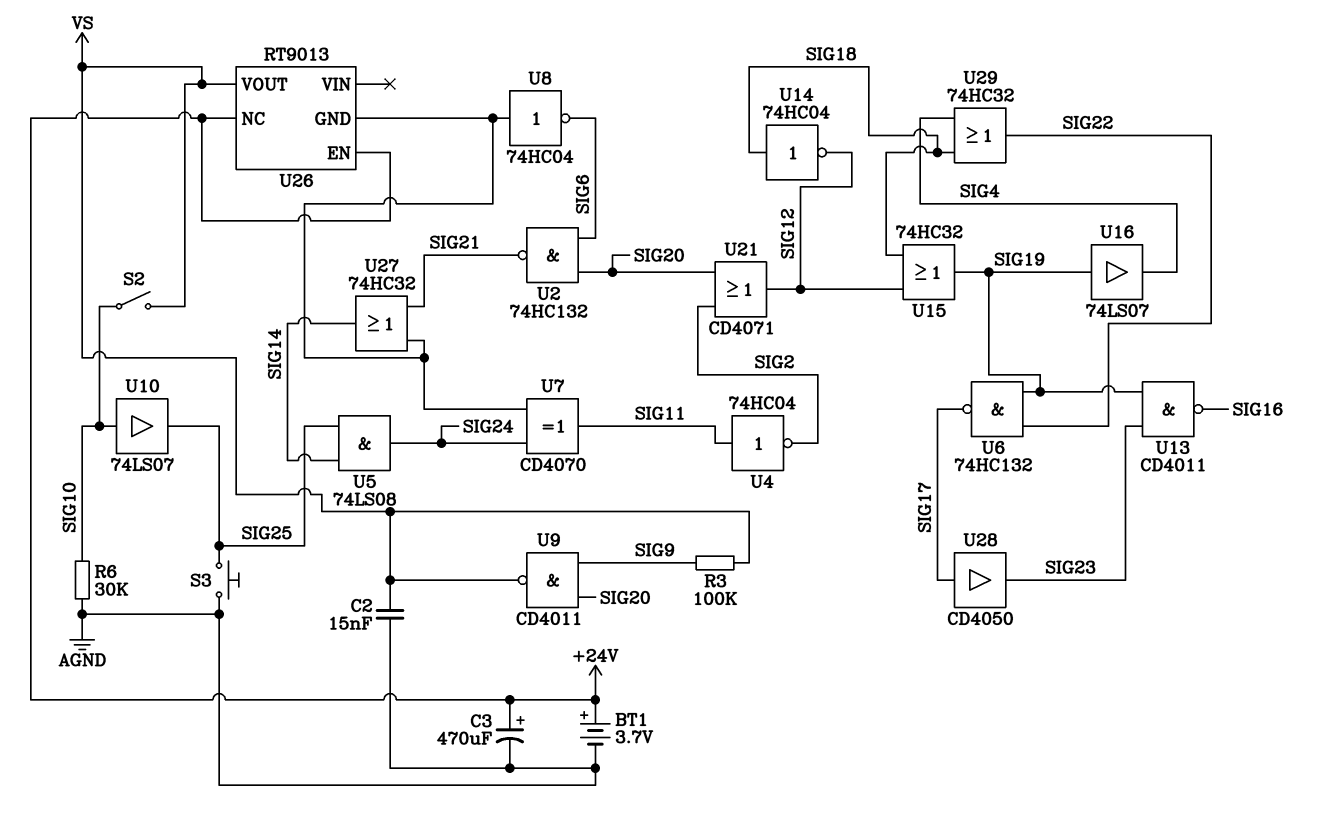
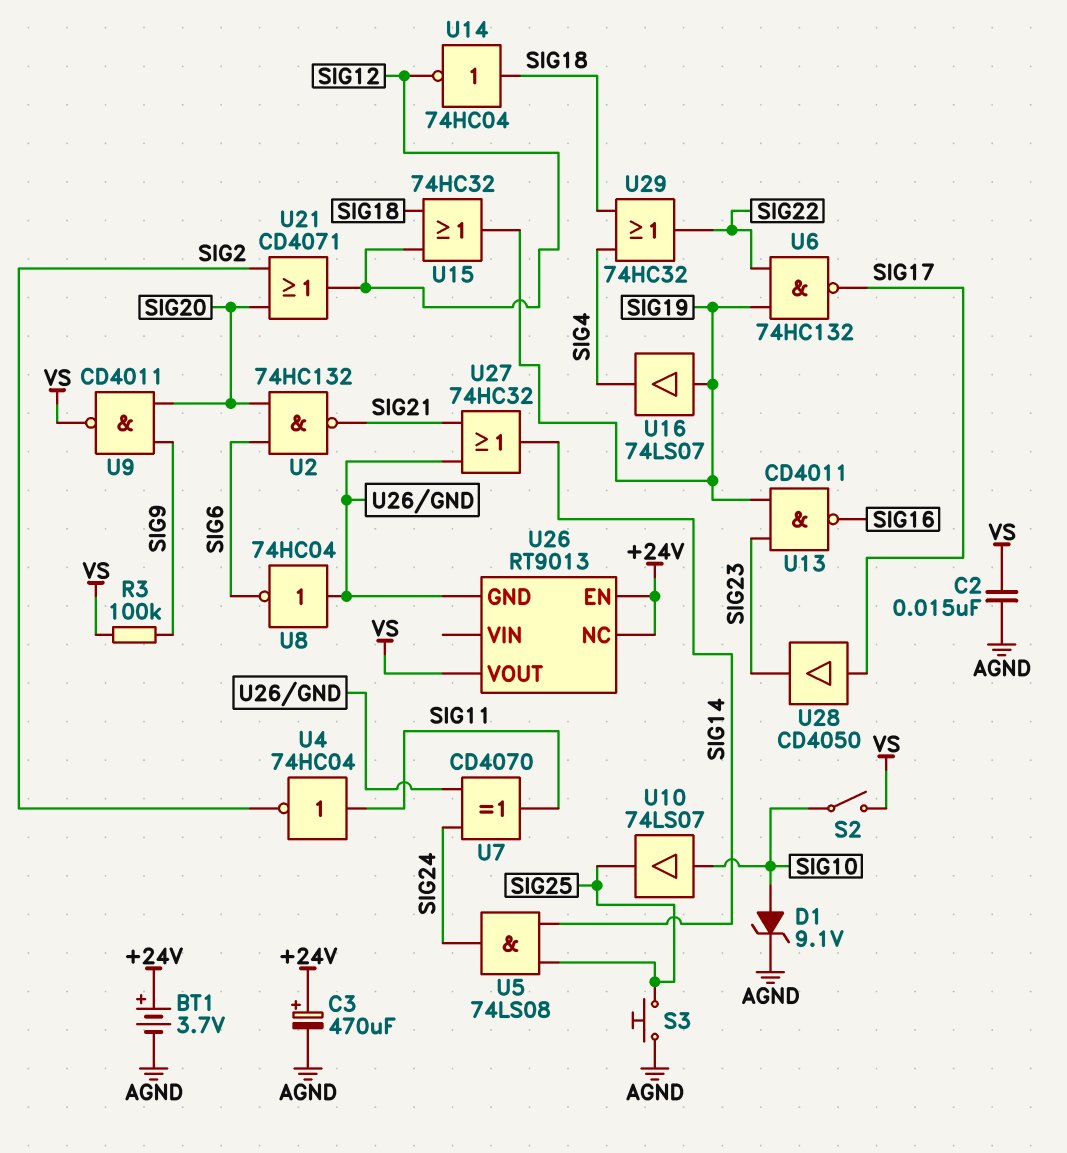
D1: none -> zener 9.1V (A SIG10, K AGND)
R6: 30k (AGND, SIG10) -> none

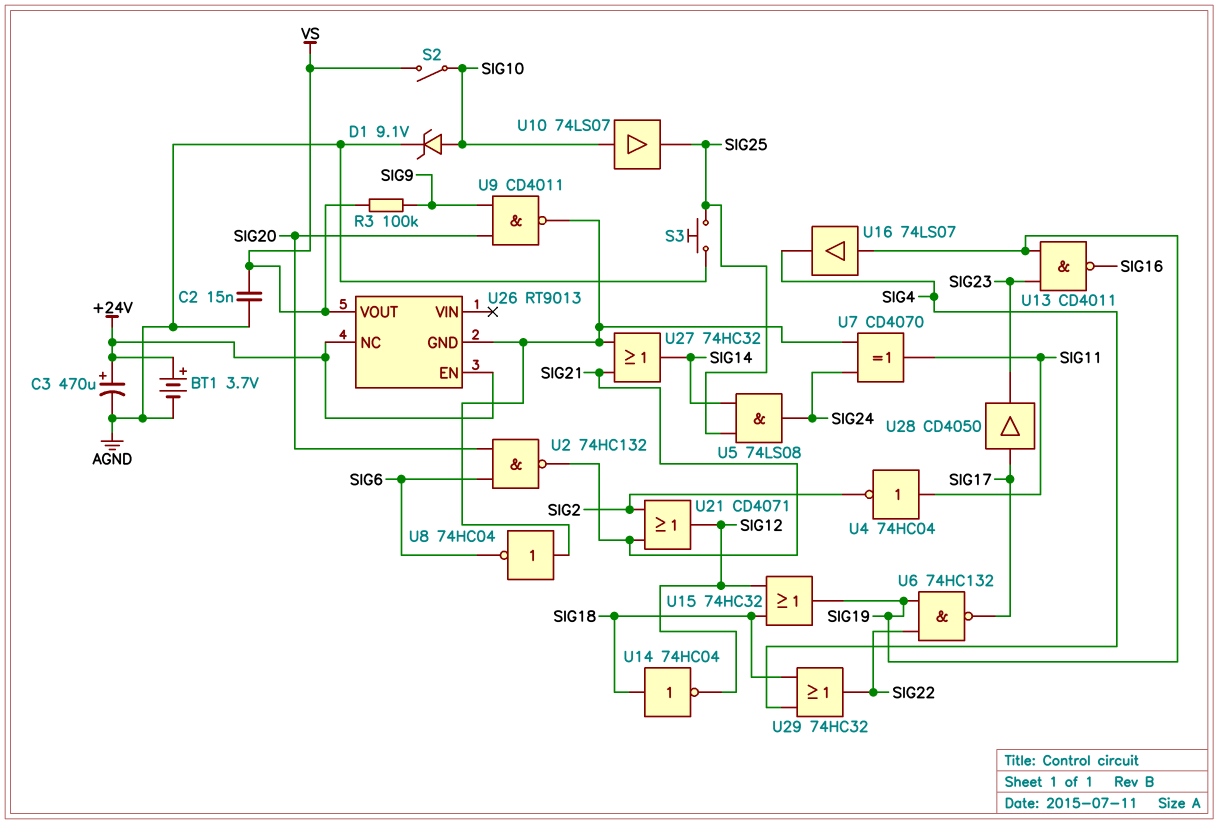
U9: NAND CD4011 (in SIG9, in SIG20, out VS) -> NAND CD4011 (in SIG9, in SIG20, out U26/GND)
U21: OR CD4071 (in SIG2, in SIG20, out SIG12) -> OR CD4071 (in SIG2, in SIG21, out SIG12)

